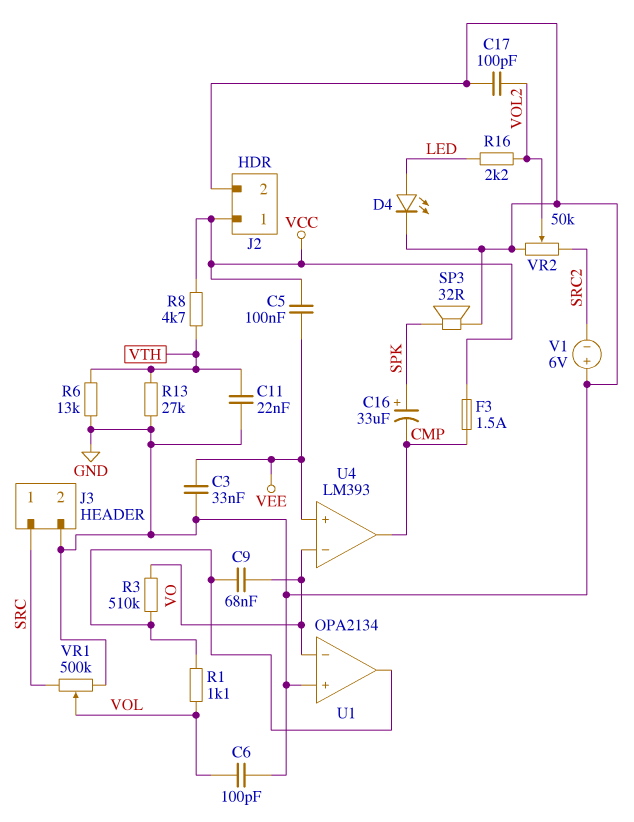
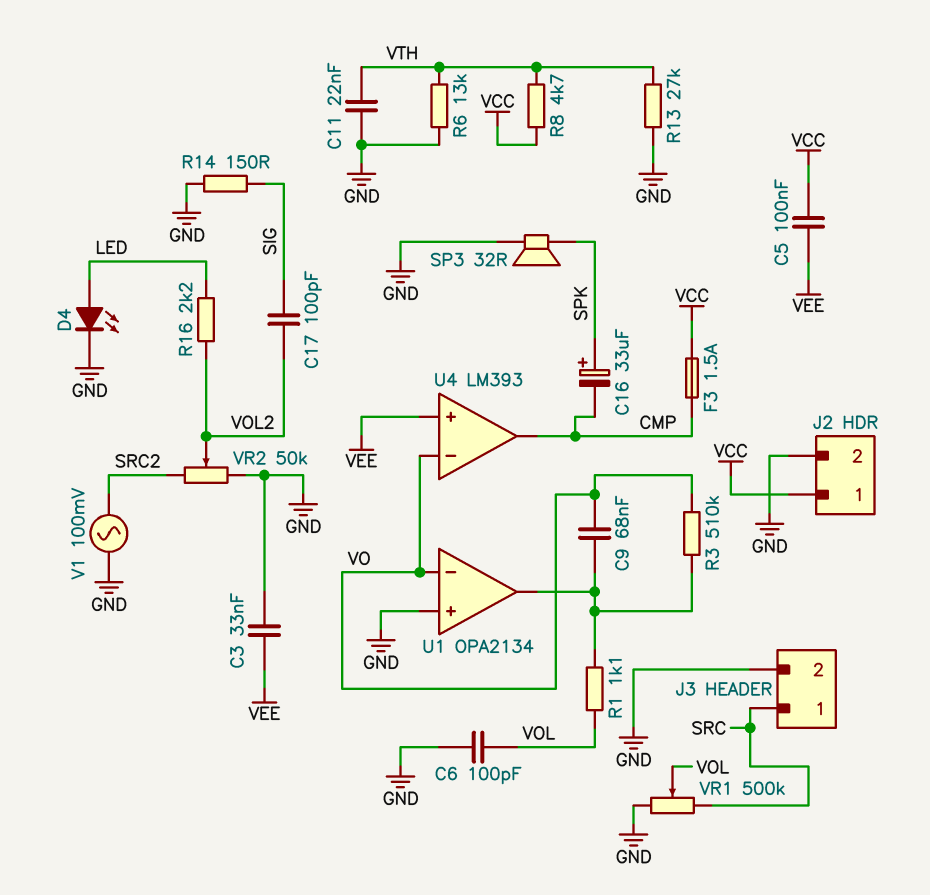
C17: 100pF (GND, VOL2) -> 100pF (SIG, VOL2)
R14: none -> 150 (GND, SIG)
V1: 6V (plus GND, minus SRC2) -> AC 100mV (GND, SRC2)

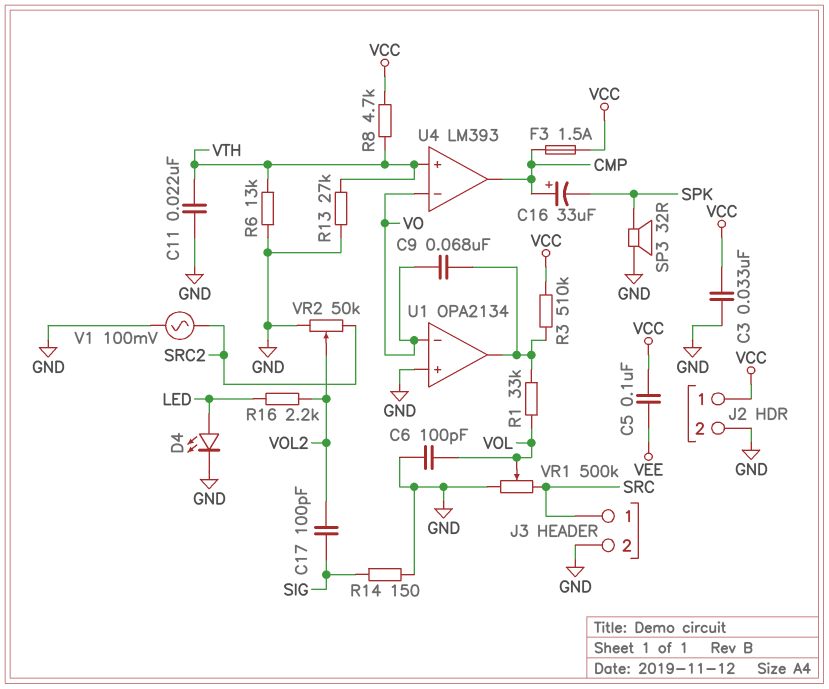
C3: 33nF (GND, VEE) -> 33nF (GND, VCC)
C16: 33uF (plus SPK, minus CMP) -> 33uF (plus CMP, minus SPK)
R1: 1.1k (U1/out, VOL) -> 33k (U1/out, VOL)
R3: 510k (U1/out, VO) -> 510k (U1/out, VCC)
U4 pin in+: VEE -> VTH

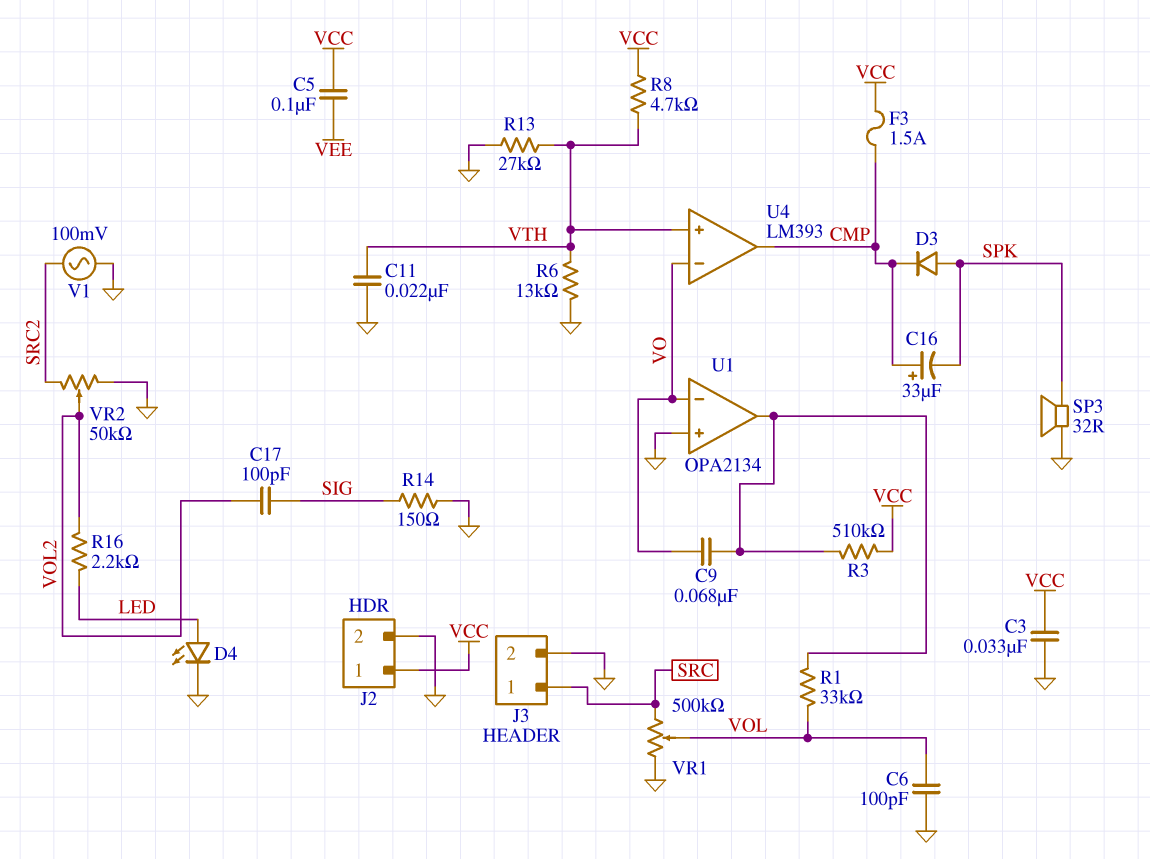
D3: none -> diode (A SPK, K CMP)

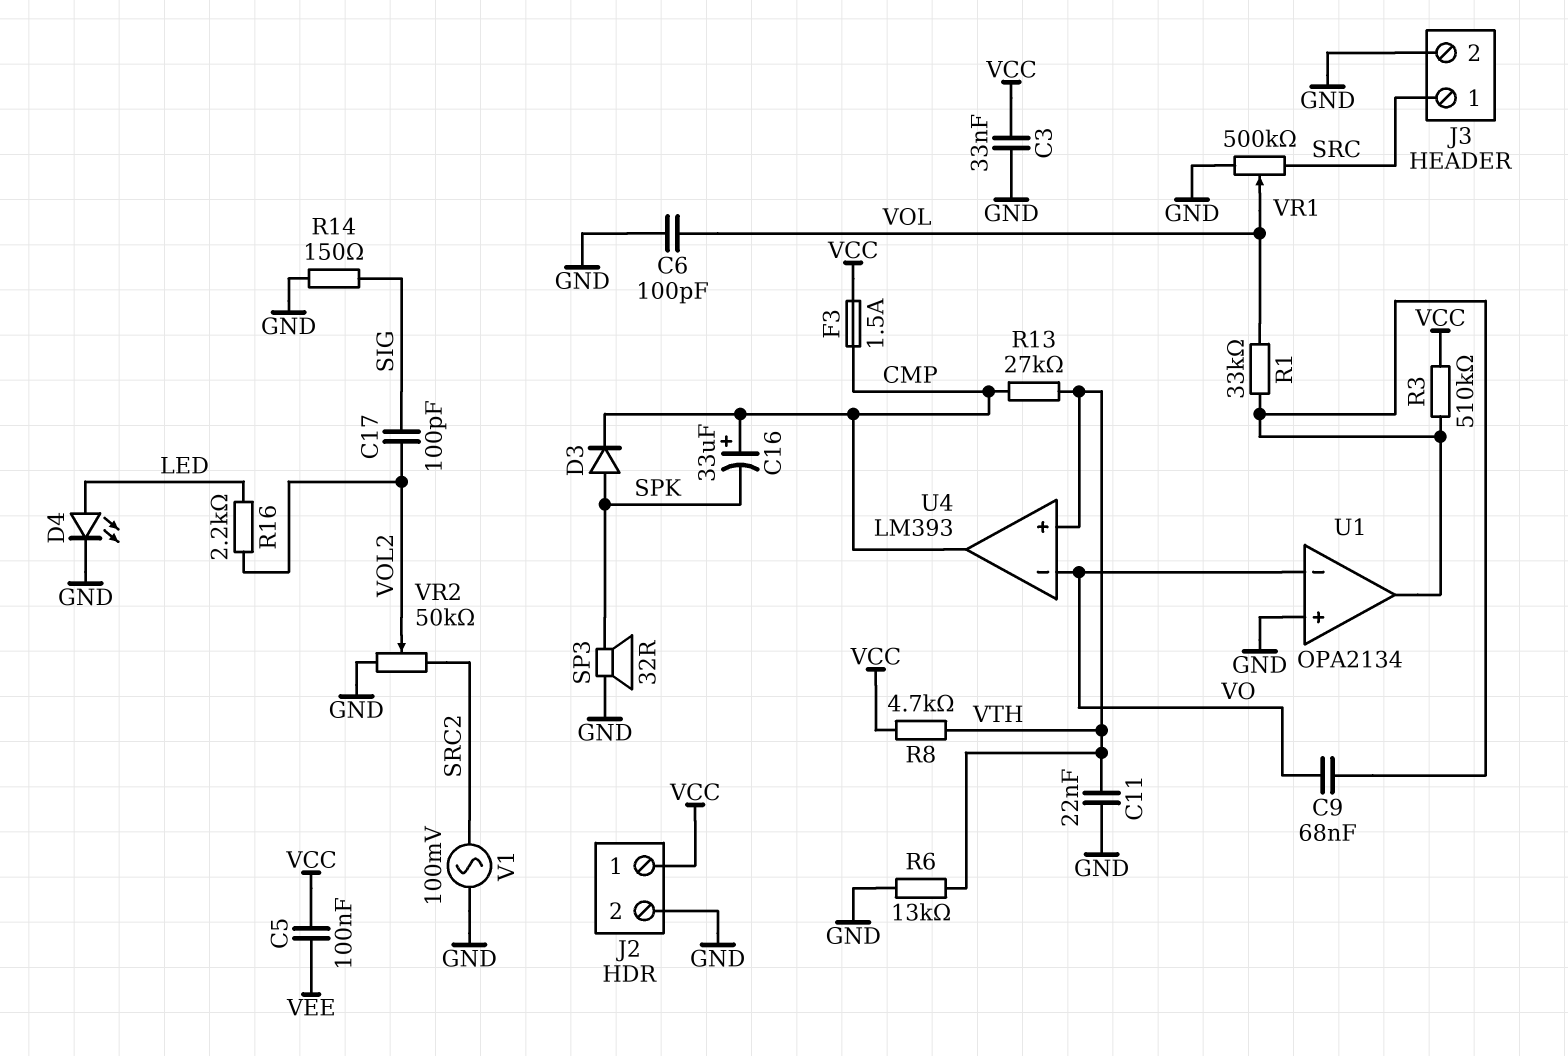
R13: 27k (GND, VTH) -> 27k (CMP, VTH)

